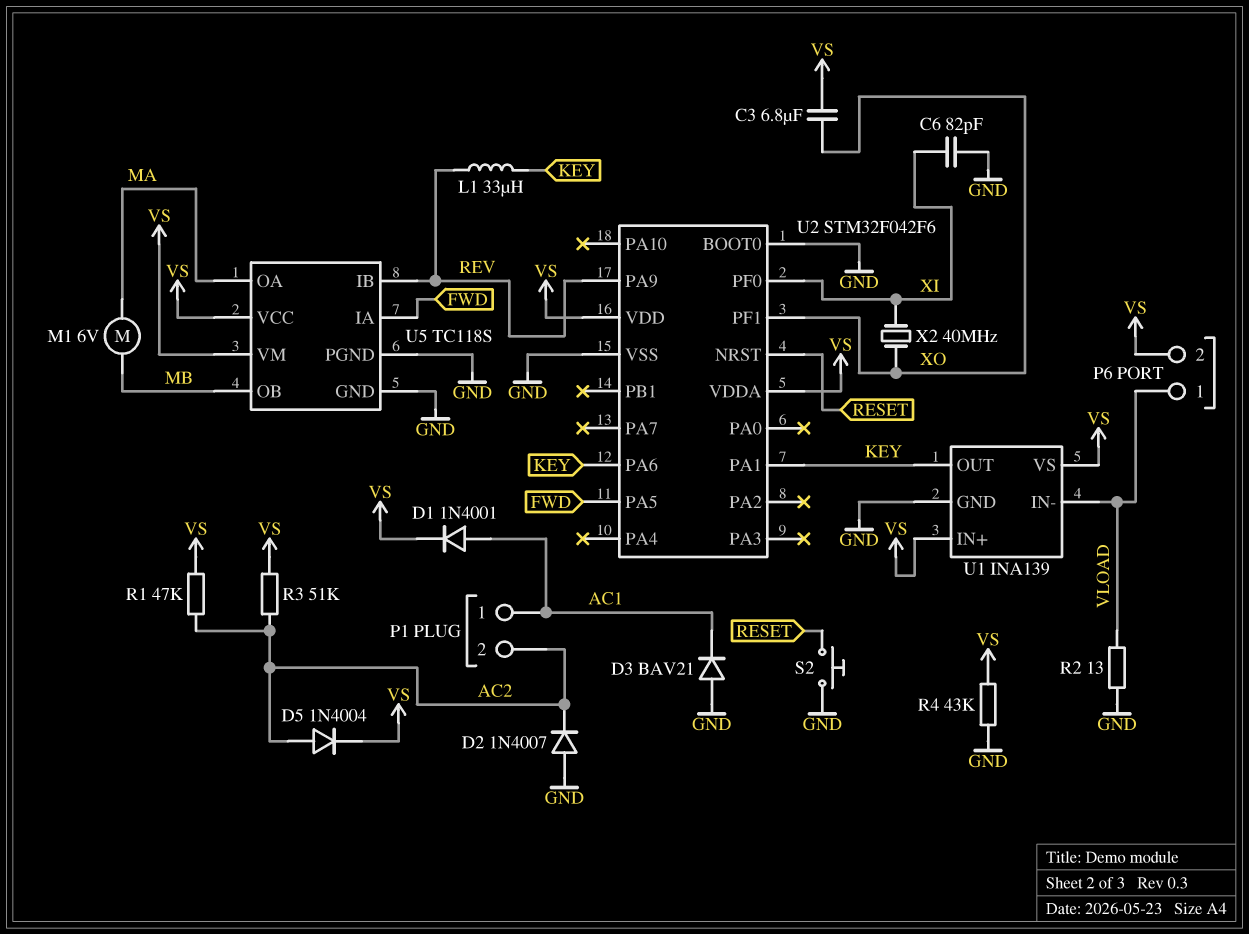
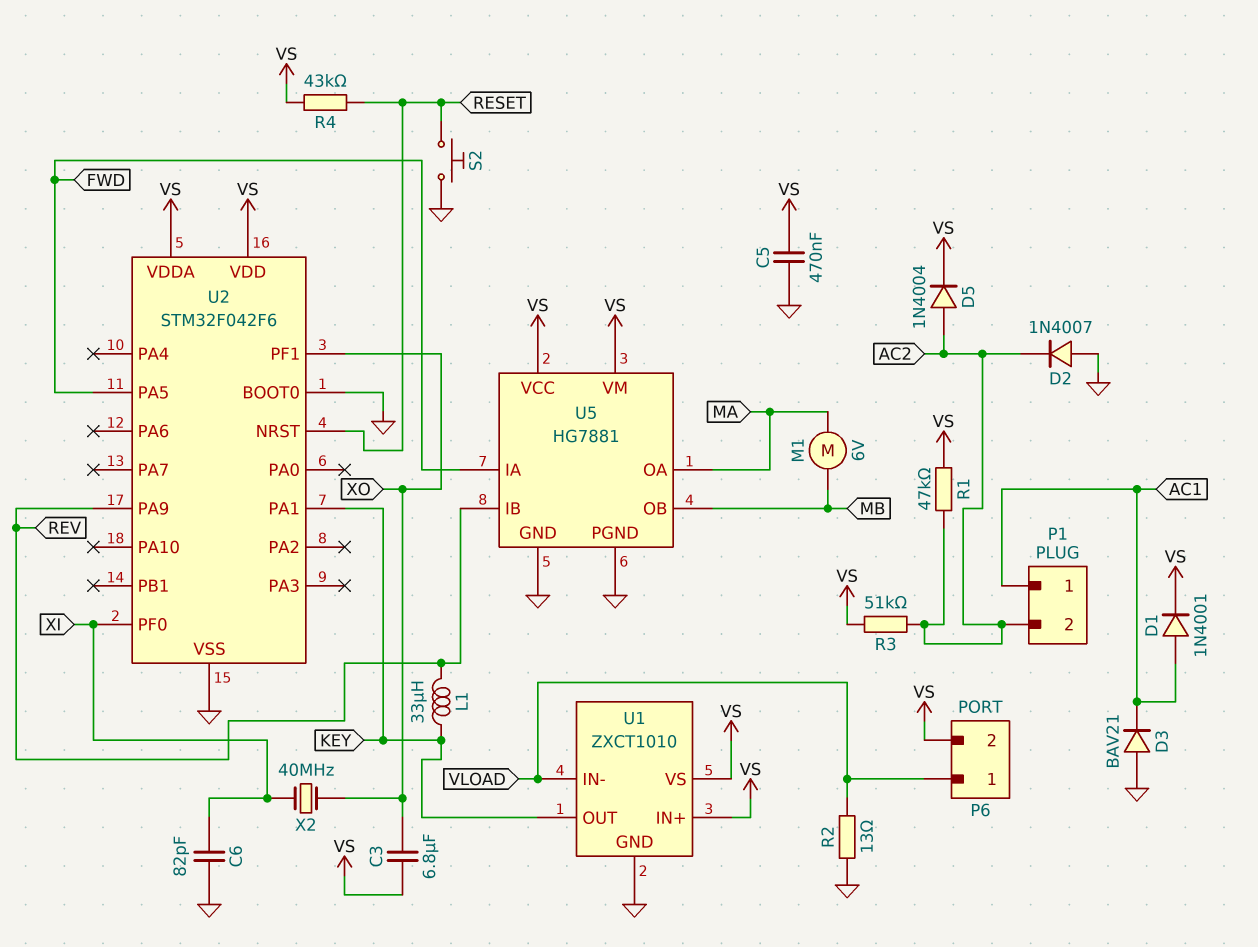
C5: none -> 470nF (GND, VS)
R4: 43k (GND, VS) -> 43k (RESET, VS)
U1: INA139 -> ZXCT1010
U2 pin PA6: KEY -> none
U5: TC118S -> HG7881

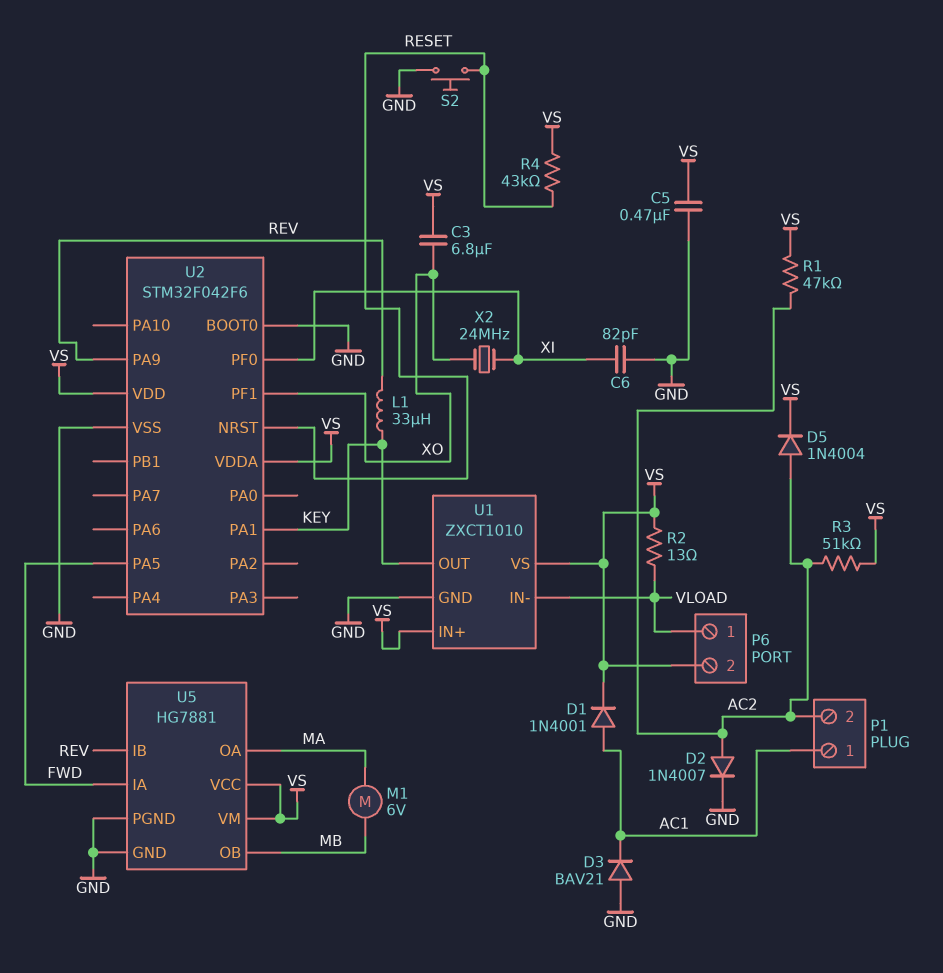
D2: diode 1N4007 (A GND, K AC2) -> diode 1N4007 (A AC2, K GND)
R2: 13 (GND, VLOAD) -> 13 (VLOAD, VS)
X2: 40MHz (XI, XO) -> 24MHz (XI, XO)

